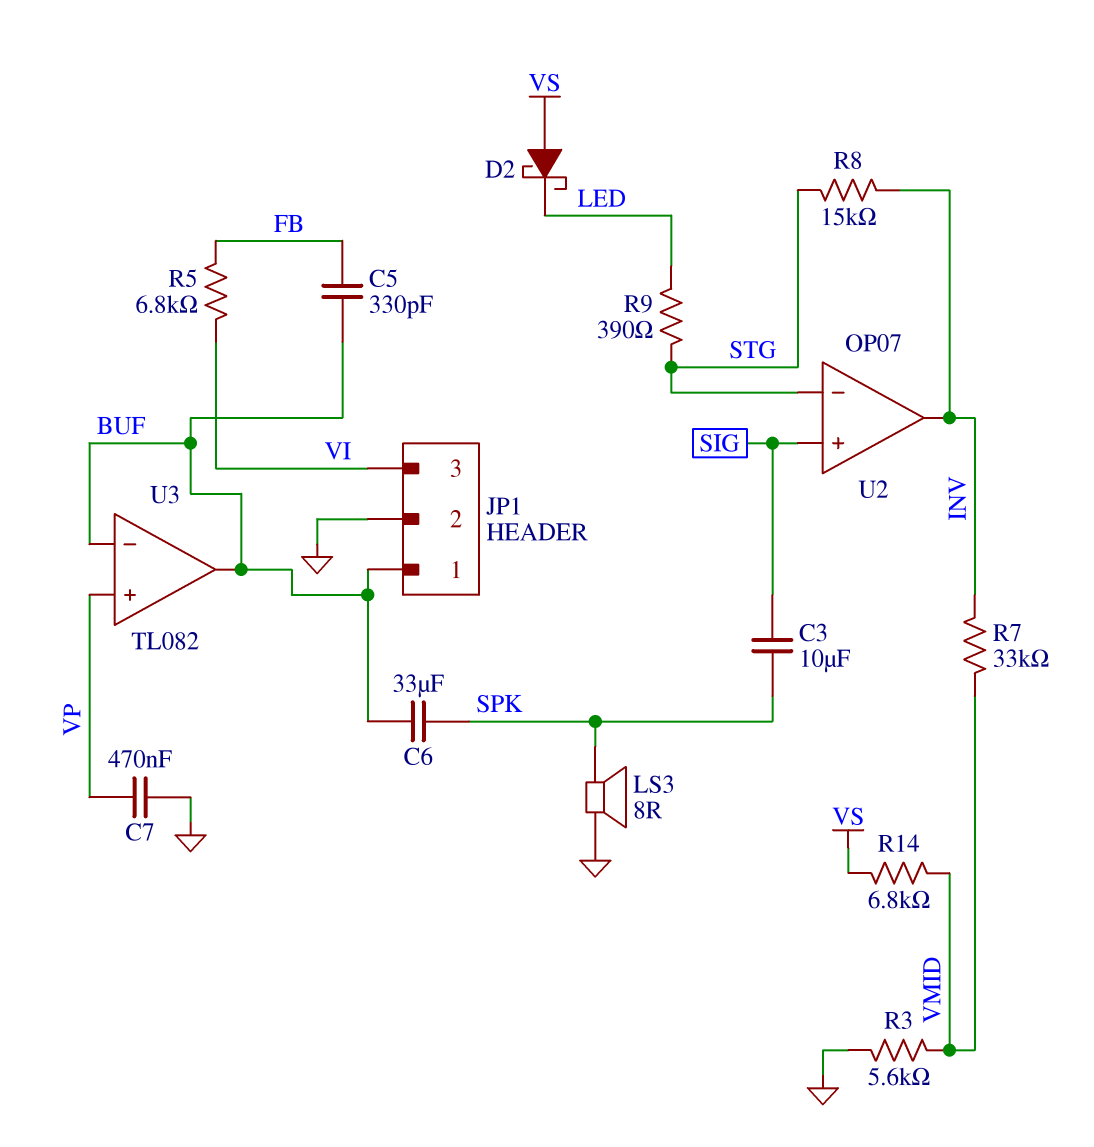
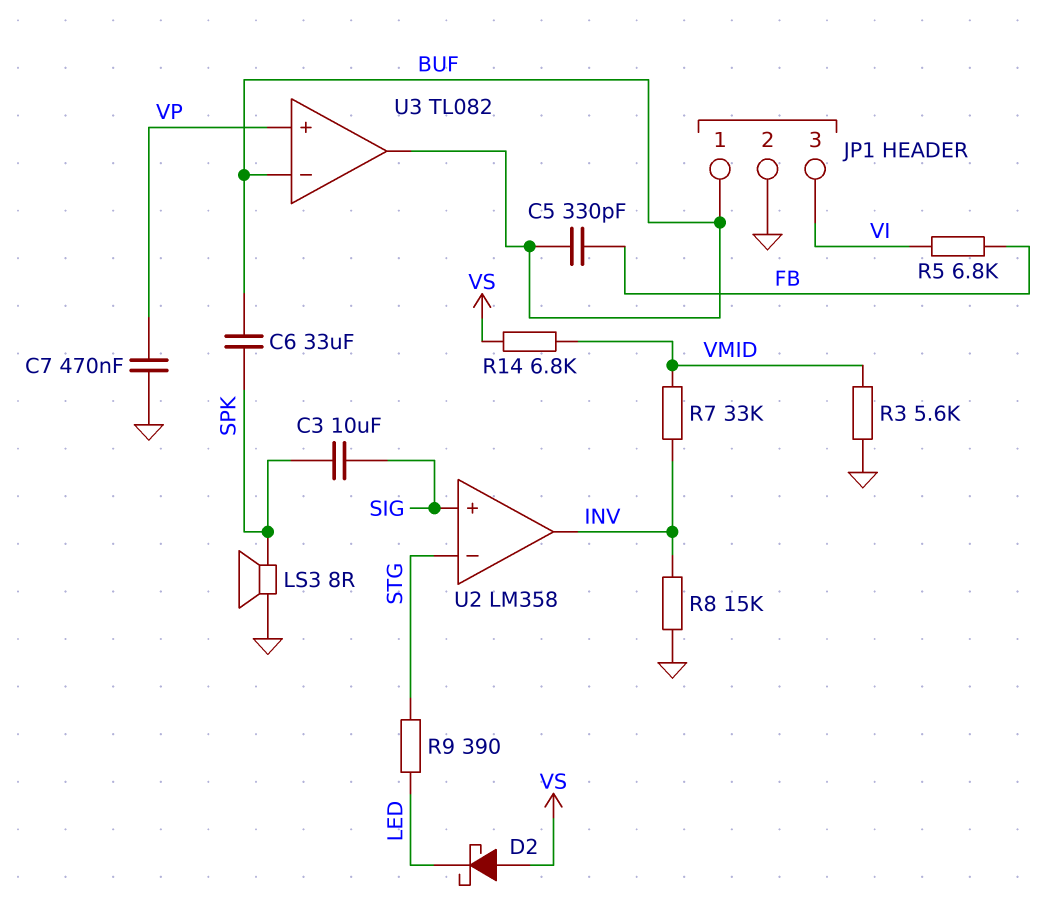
R8: 15k (INV, STG) -> 15k (GND, INV)
U2: OP07 -> LM358

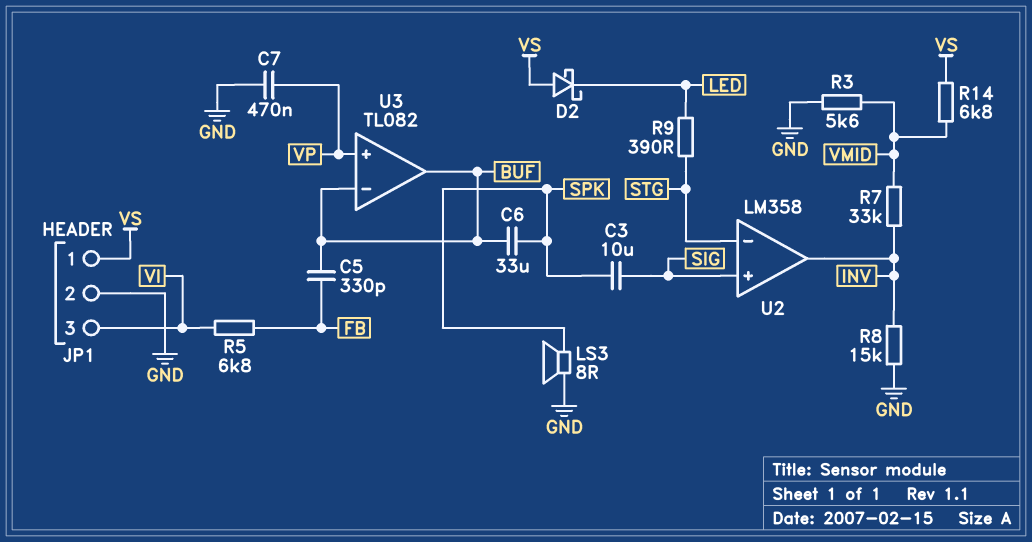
JP1 pin 1: BUF -> VS

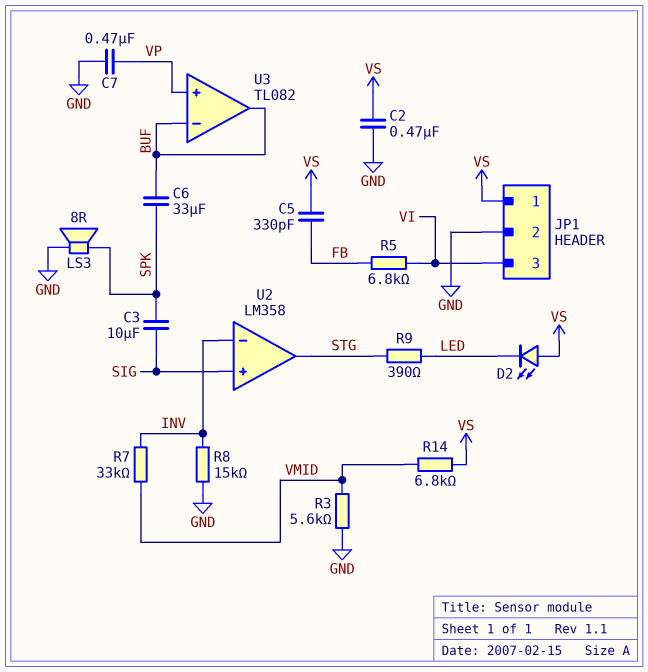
C2: none -> 470nF (GND, VS)
C5: 330pF (BUF, FB) -> 330pF (FB, VS)
D2: schottky (A VS, K LED) -> LED (A VS, K LED)
U2 pin in-: STG -> INV
U2 pin out: INV -> STG

